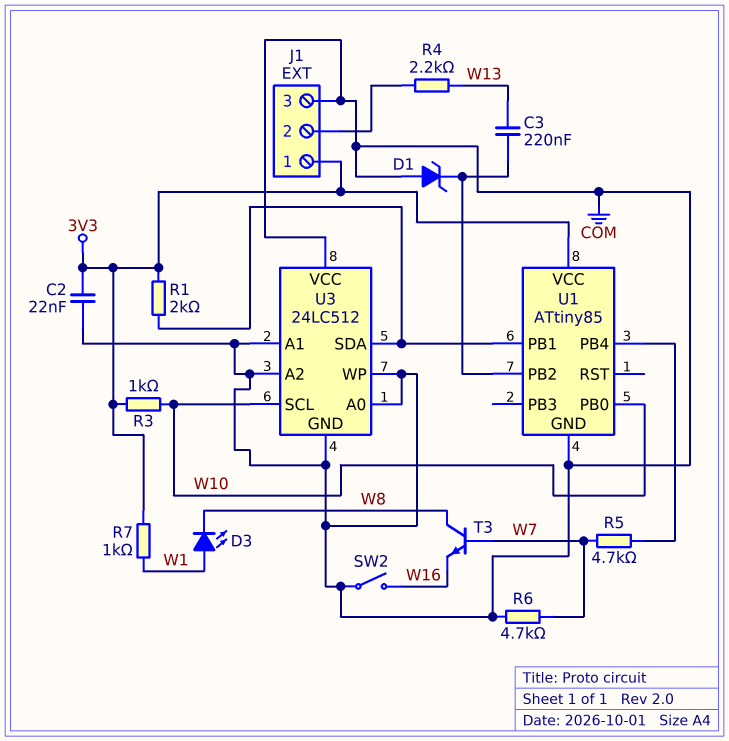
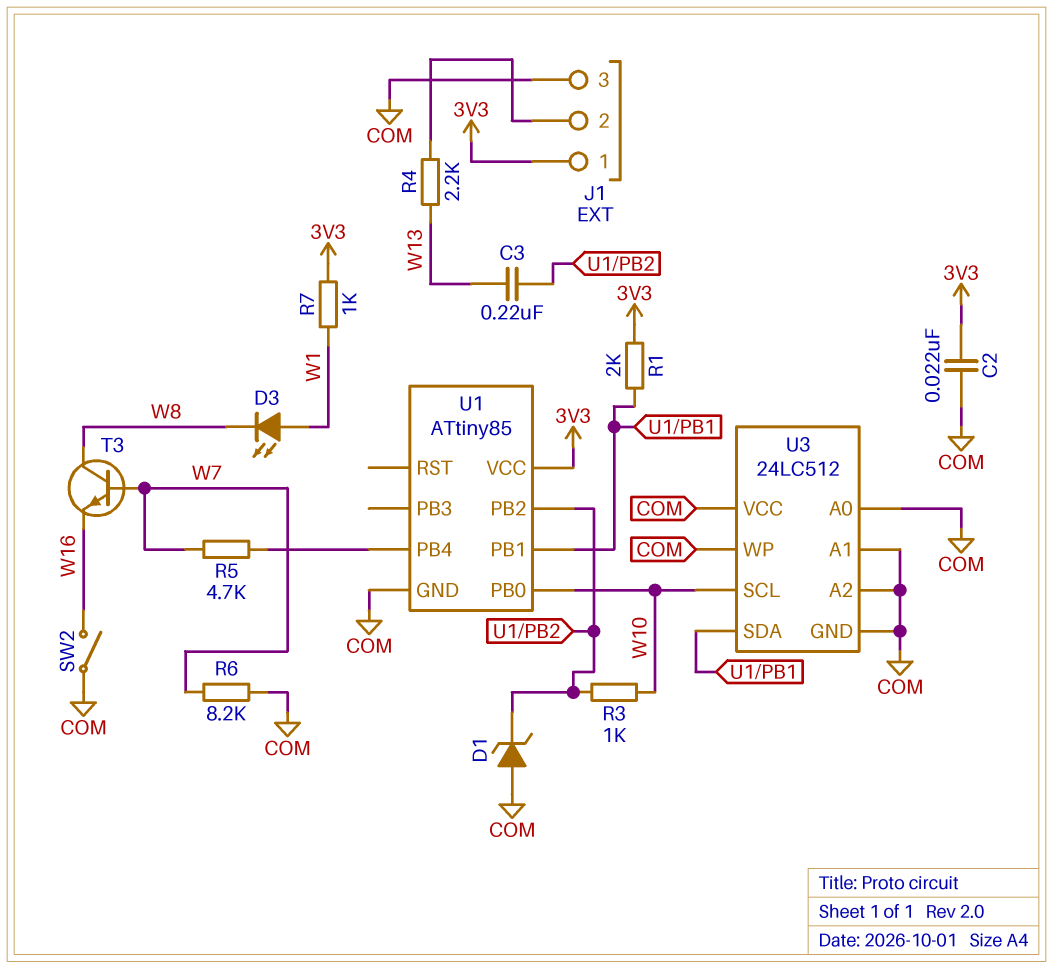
R3: 1k (3V3, W10) -> 1k (U1/PB2, W10)
R6: 4.7k (COM, W7) -> 8.2k (COM, W7)

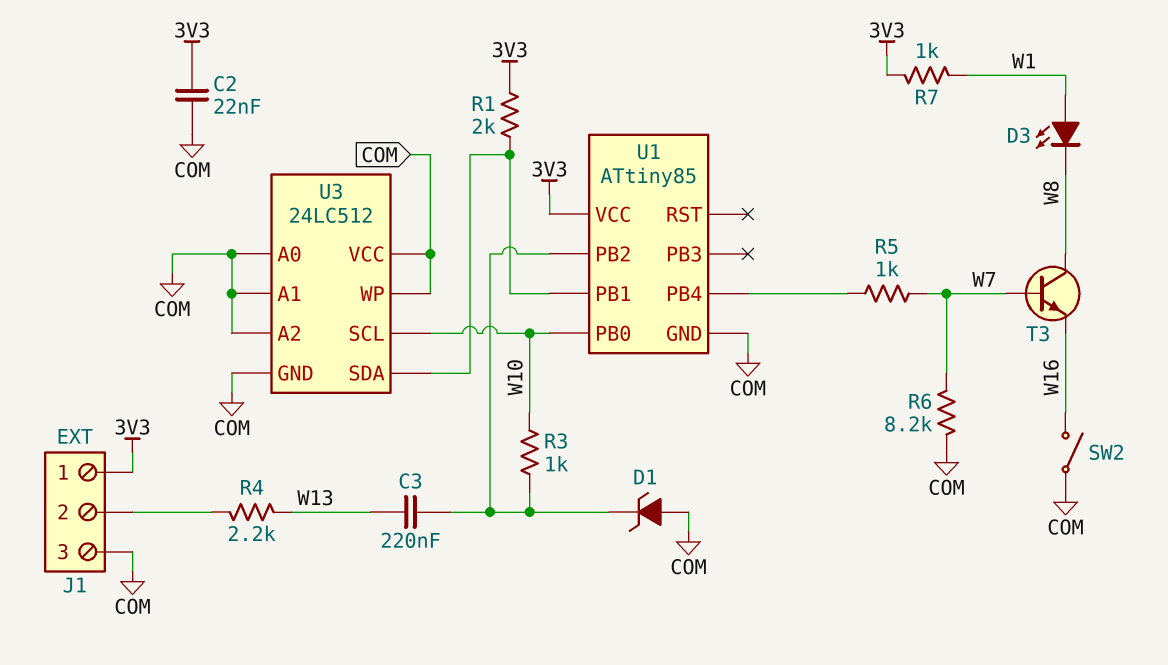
R5: 4.7k (U1/PB4, W7) -> 1k (U1/PB4, W7)

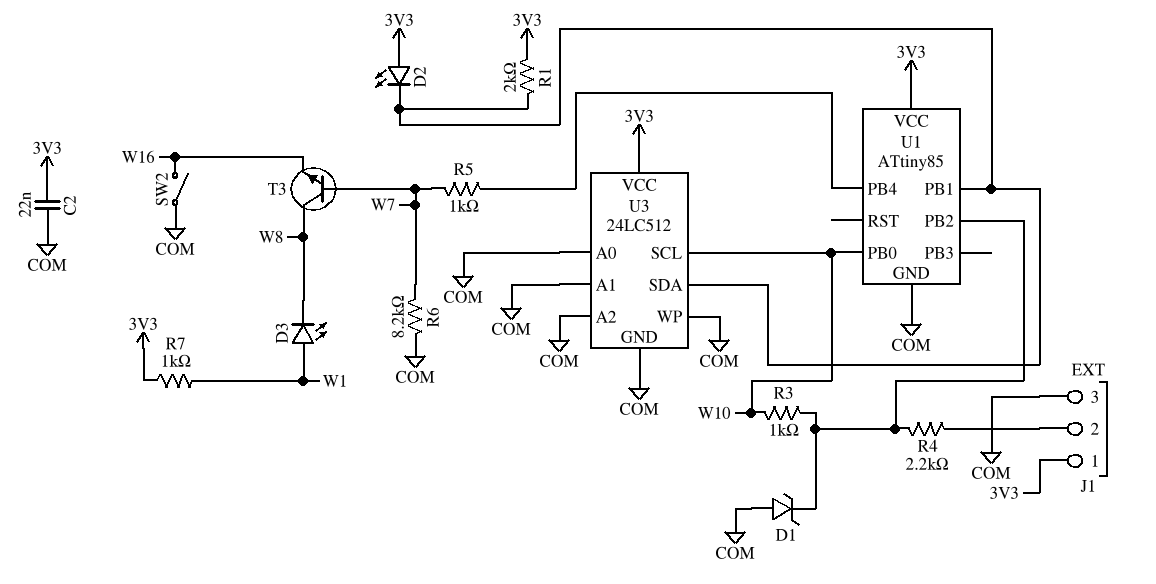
C3: 220nF (U1/PB2, W13) -> none
D2: none -> LED (A 3V3, K U1/PB1)
R4: 2.2k (J1/2, W13) -> 2.2k (J1/2, U1/PB2)
U3 pin VCC: COM -> 3V3

